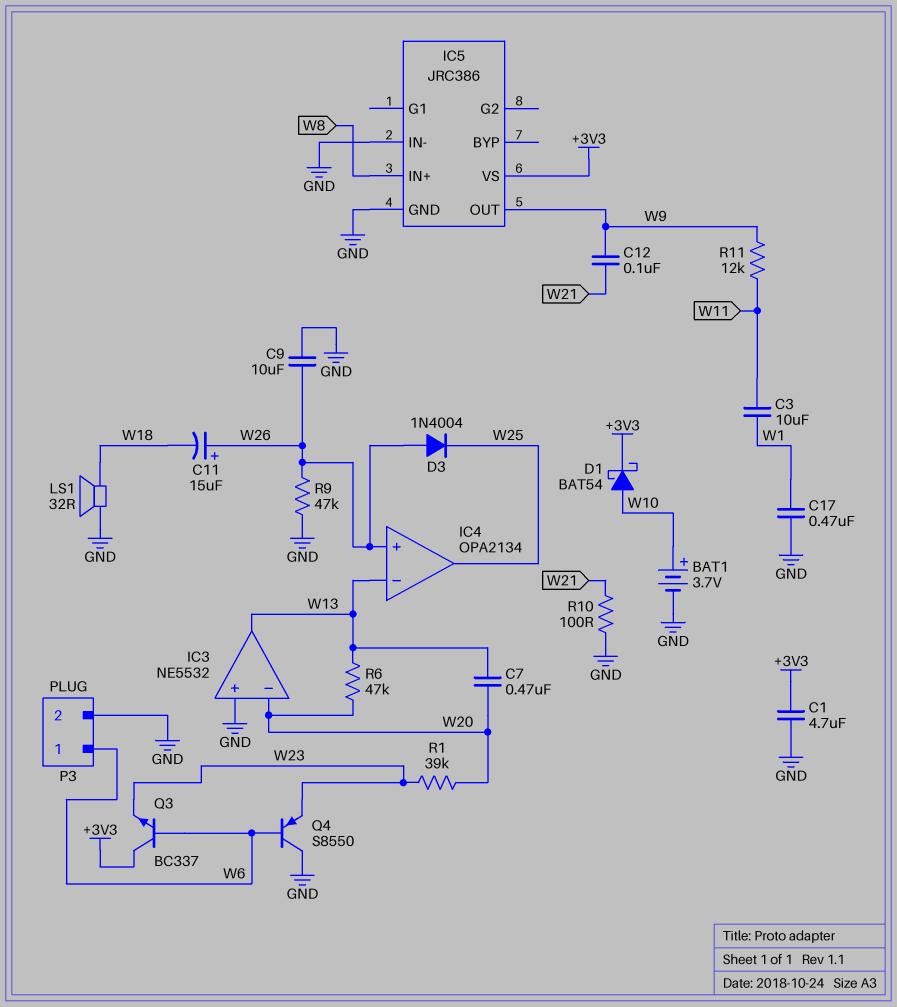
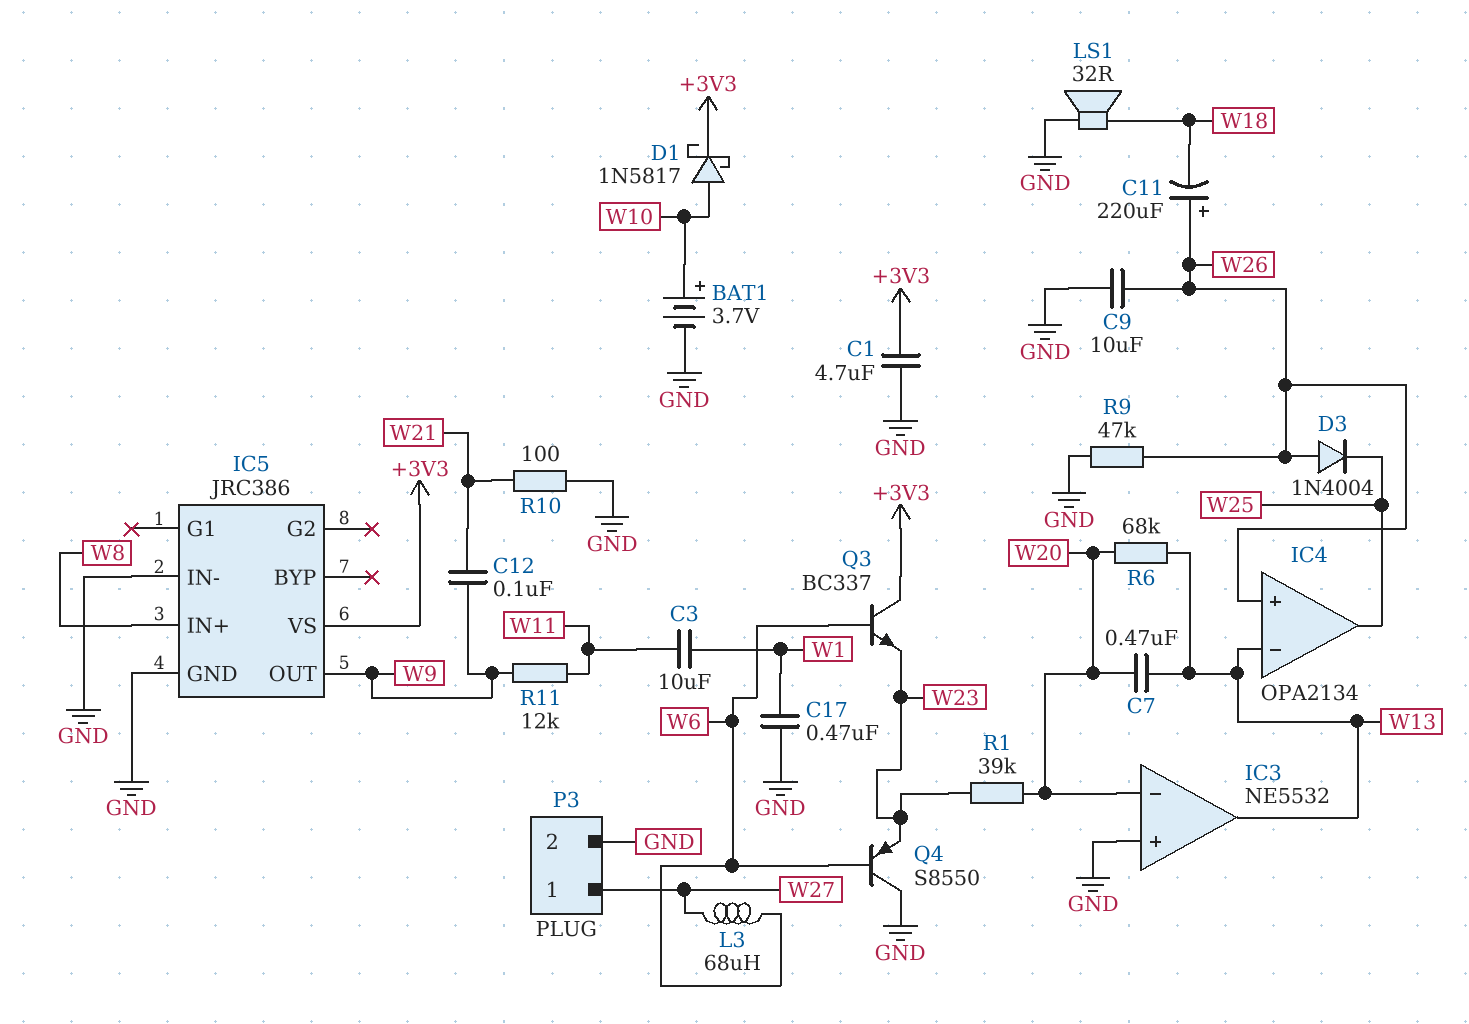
C11: 15uF (plus W26, minus W18) -> 220uF (plus W26, minus W18)
D1: schottky BAT54 (A W10, K +3V3) -> schottky 1N5817 (A W10, K +3V3)
L3: none -> 68uH (W6, W27)
P3 pin 1: W6 -> W27
R6: 47k (W13, W20) -> 68k (W13, W20)

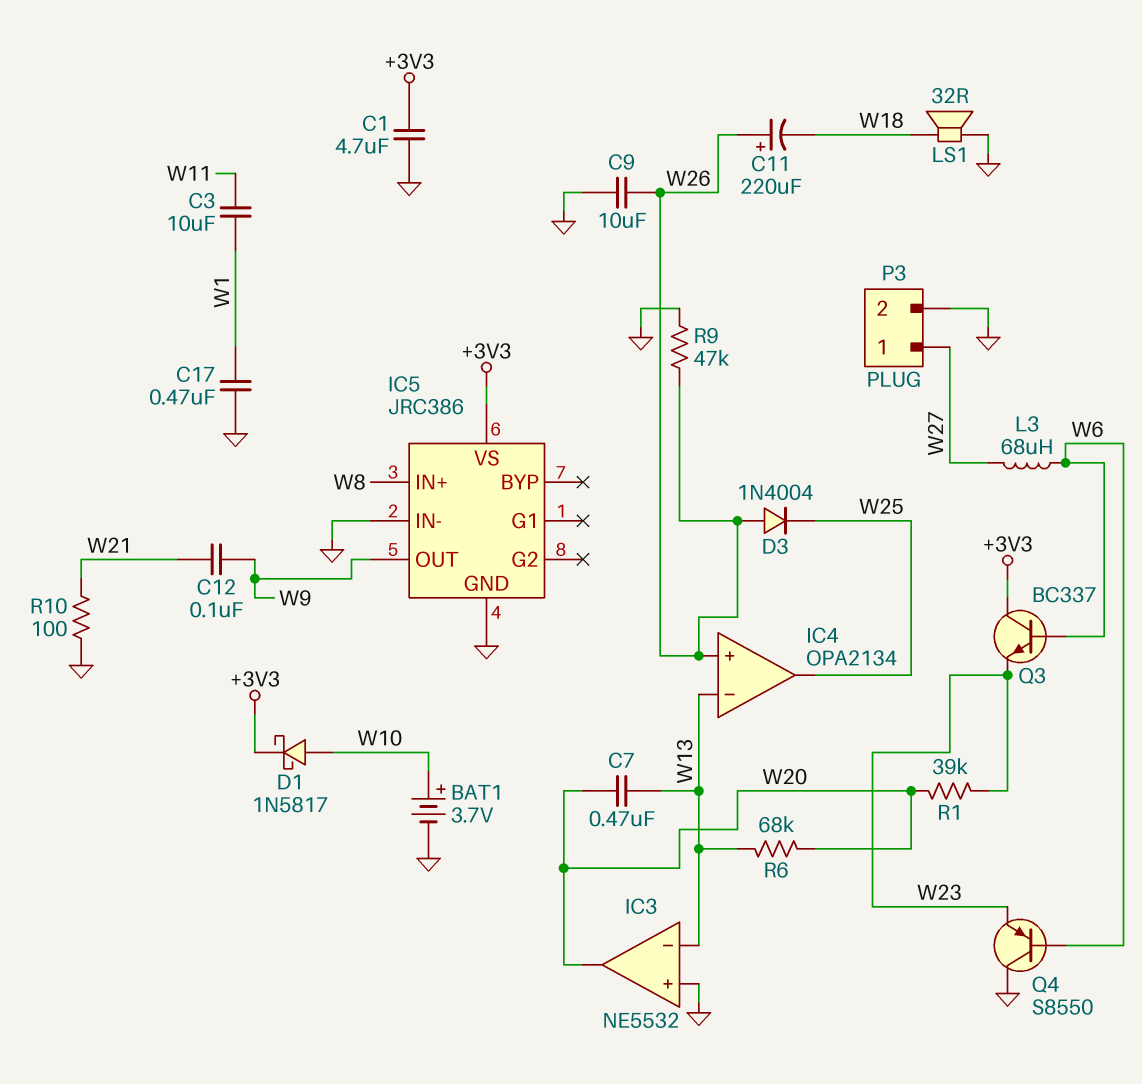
IC3 pin in-: W20 -> W13
IC3 pin out: W13 -> W20
R11: 12k (W9, W11) -> none

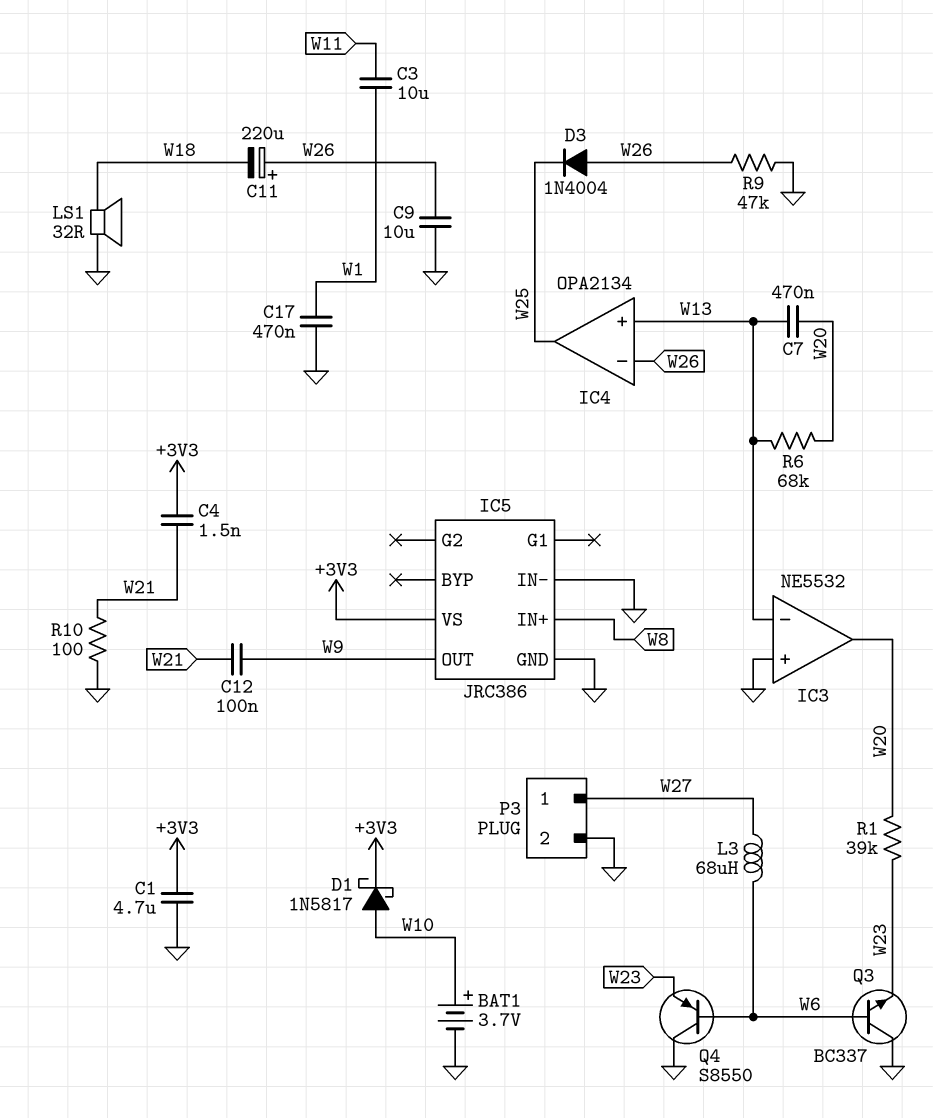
C4: none -> 1.5nF (+3V3, W21)
IC4 pin in+: W26 -> W13
IC4 pin in-: W13 -> W26
Q3: NPN BC337 (B W6, C +3V3, E W23) -> NPN BC337 (B W6, C GND, E W23)

